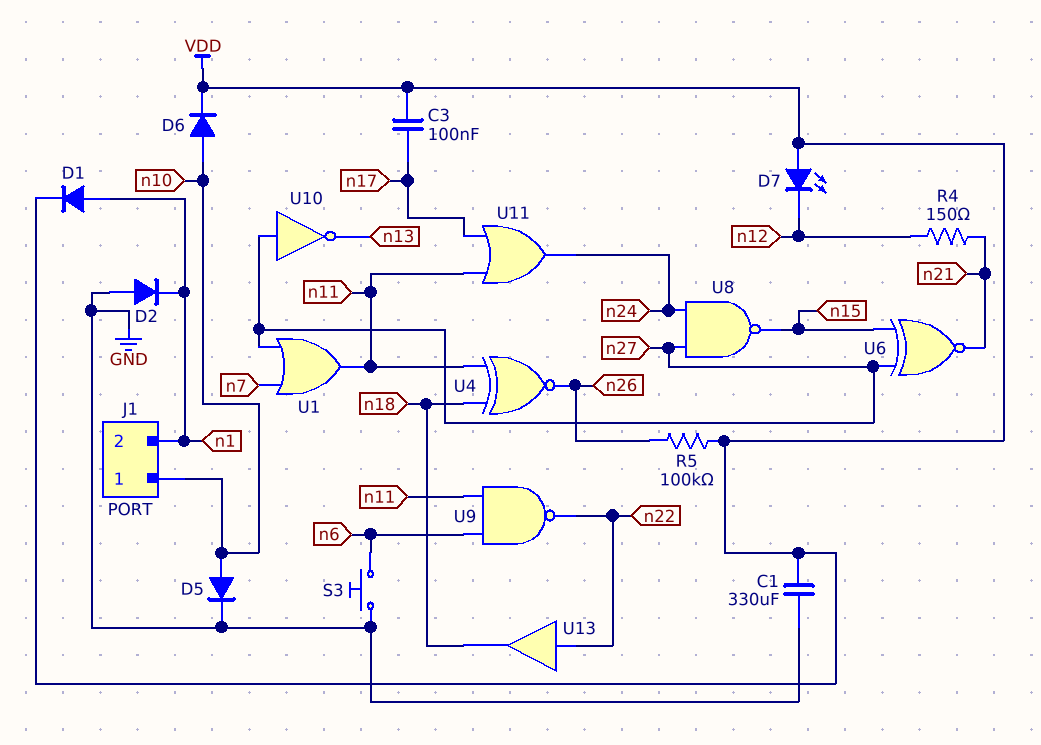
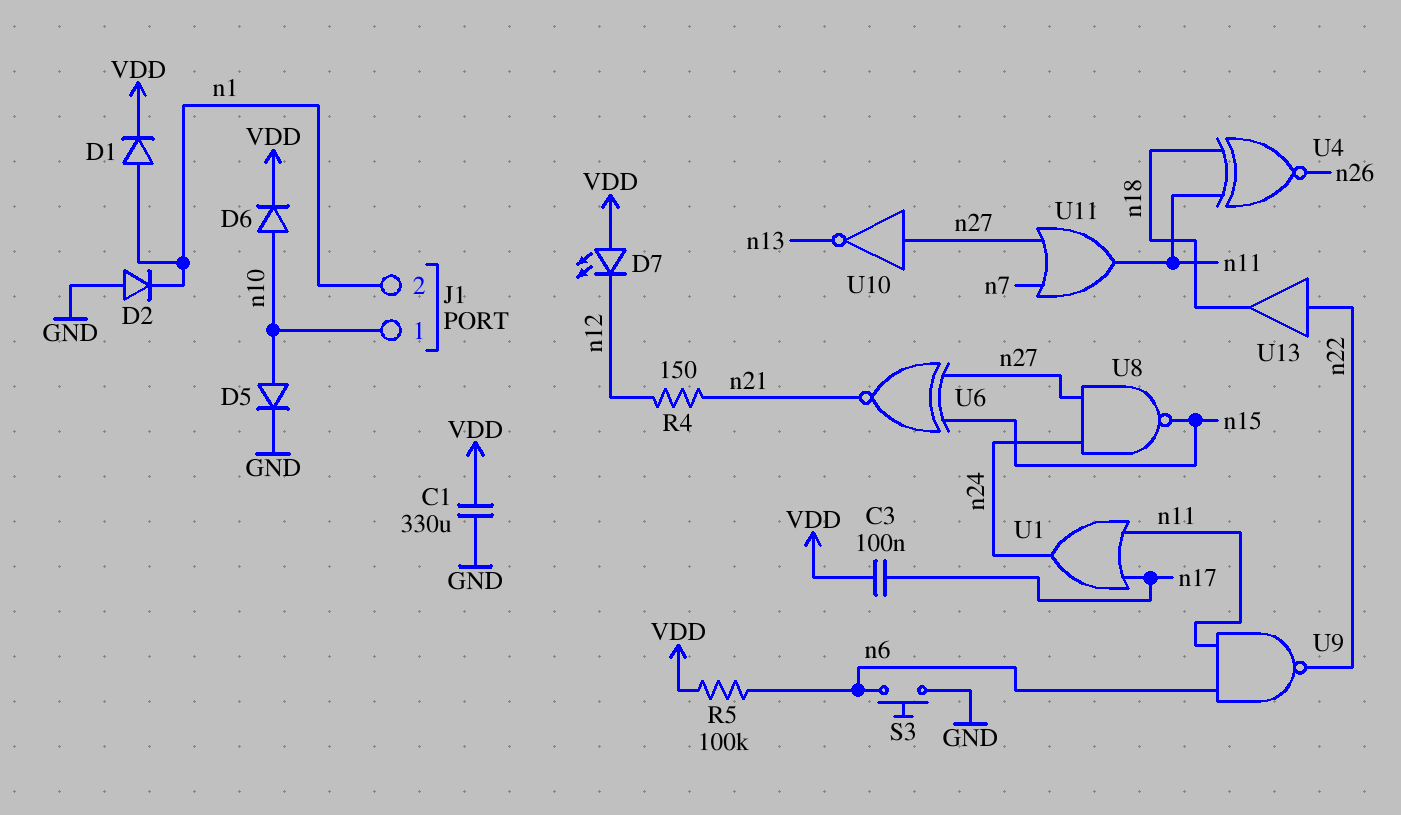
R5: 100k (VDD, n26) -> 100k (VDD, n6)
U1: OR (in n7, in n27, out n11) -> OR (in n11, in n17, out n24)
U11: OR (in n11, in n17, out n24) -> OR (in n7, in n27, out n11)

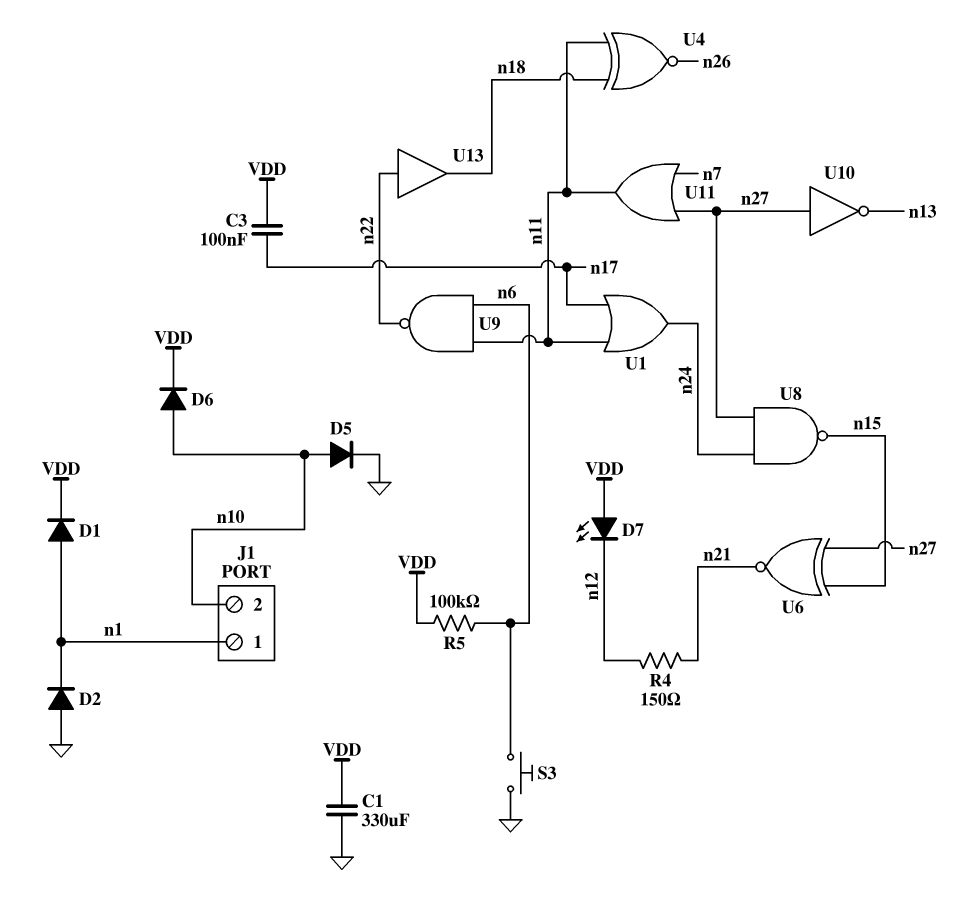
J1 pin 1: n10 -> n1
J1 pin 2: n1 -> n10

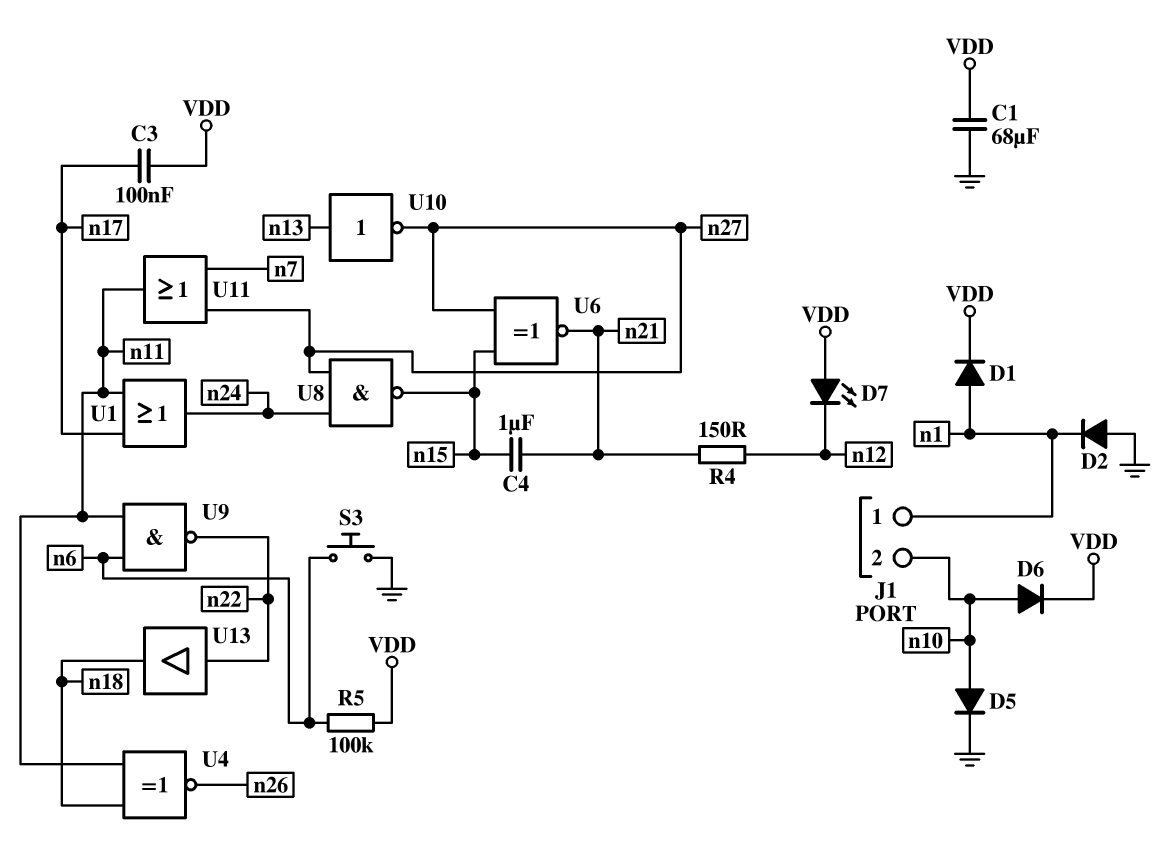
C1: 330uF (GND, VDD) -> 68uF (GND, VDD)
C4: none -> 1uF (n15, n21)
U10: NOT (in n27, out n13) -> NOT (in n13, out n27)

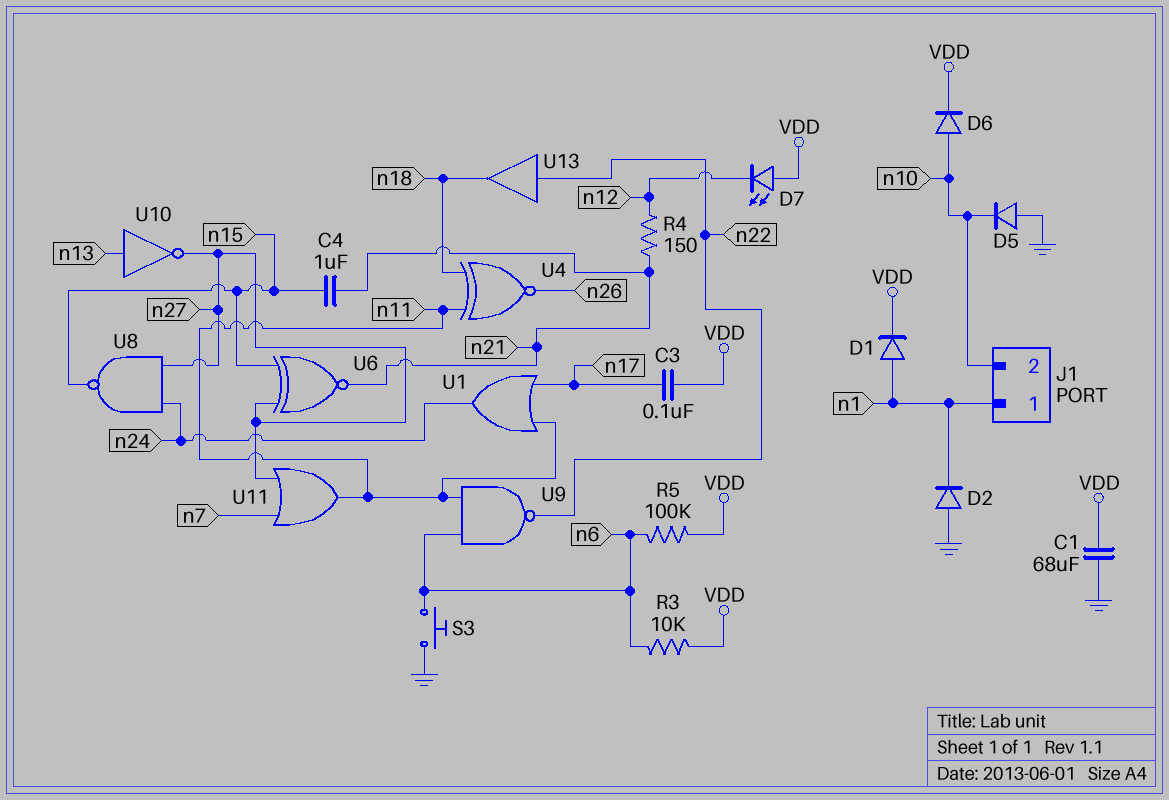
D5: diode (A n10, K GND) -> diode (A GND, K n10)
R3: none -> 10k (VDD, n6)

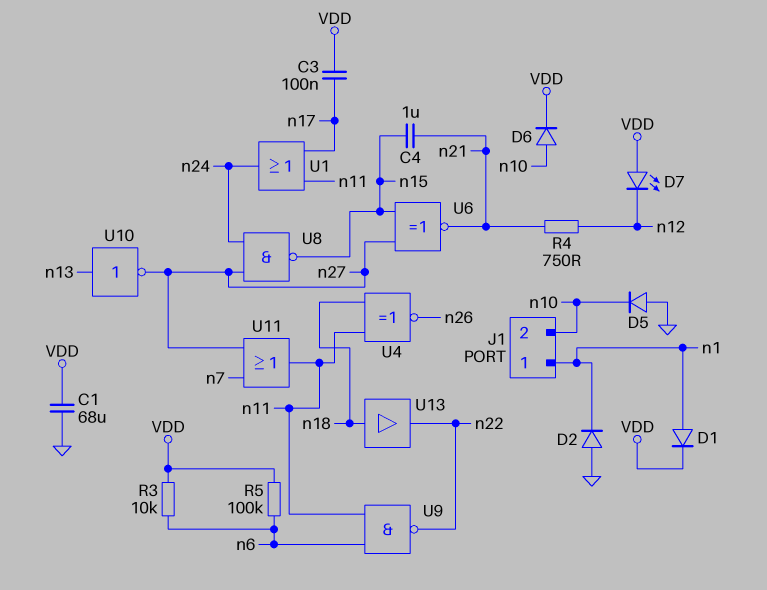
R4: 150 (n12, n21) -> 750 (n12, n21)
S3: button (GND, n6) -> none
U13: buffer (in n22, out n18) -> buffer (in n18, out n22)

